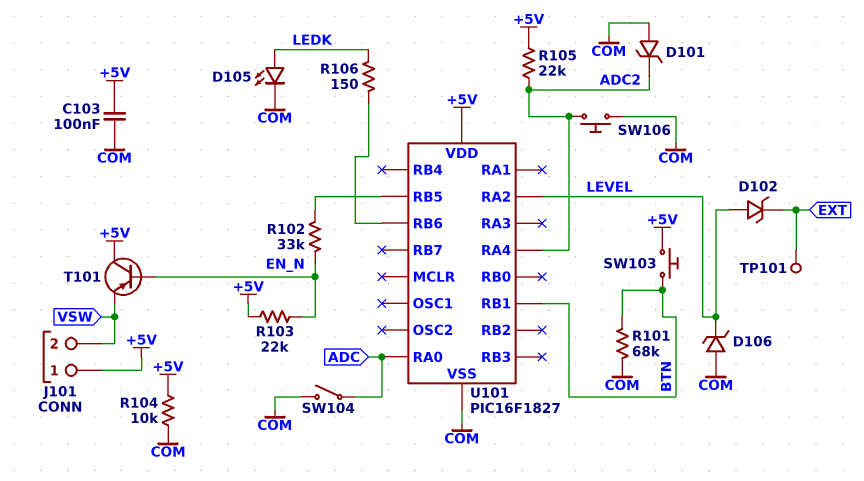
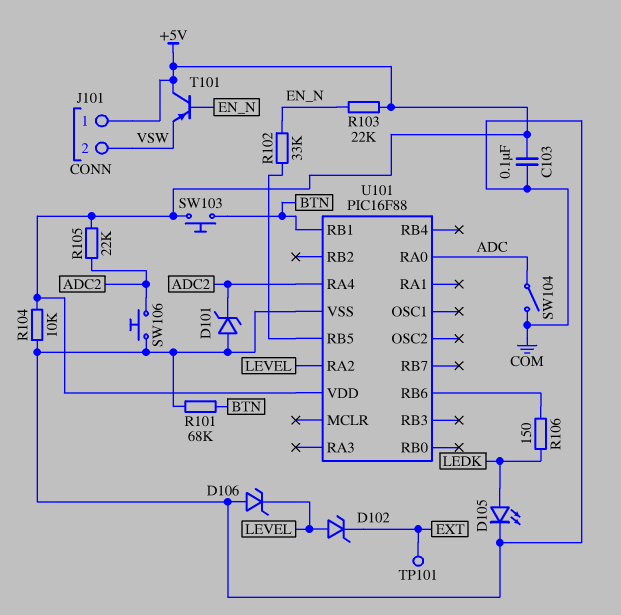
U101: PIC16F1827 -> PIC16F88

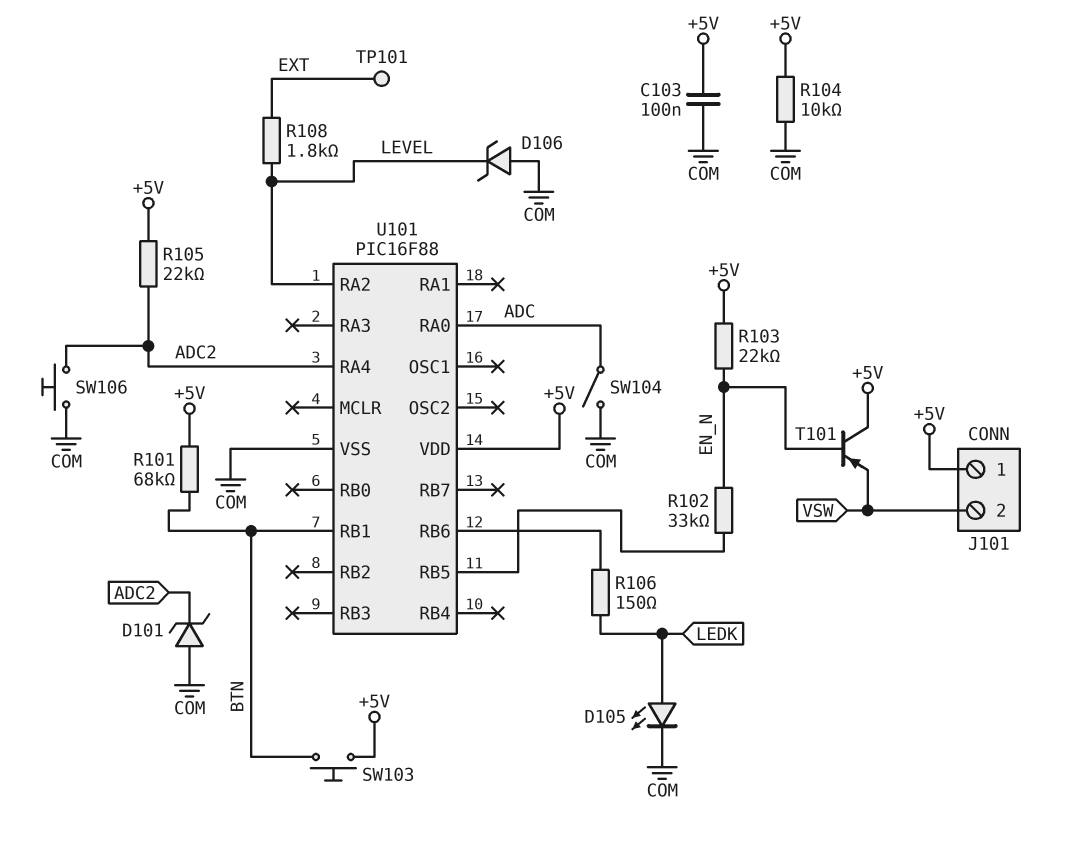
D102: zener (A LEVEL, K EXT) -> none
R101: 68k (BTN, COM) -> 68k (+5V, BTN)
R108: none -> 1.8k (EXT, LEVEL)

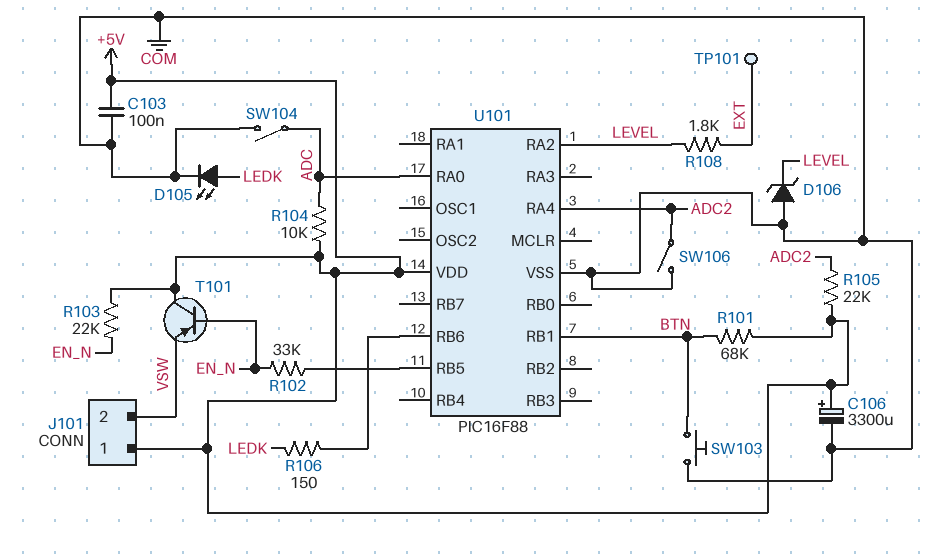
C106: none -> 3300uF (plus +5V, minus COM)
D101: zener (A COM, K ADC2) -> none
R104: 10k (+5V, COM) -> 10k (+5V, ADC)
SW103: button (+5V, BTN) -> button (BTN, COM)
SW106: button (ADC2, COM) -> switch (ADC2, COM)

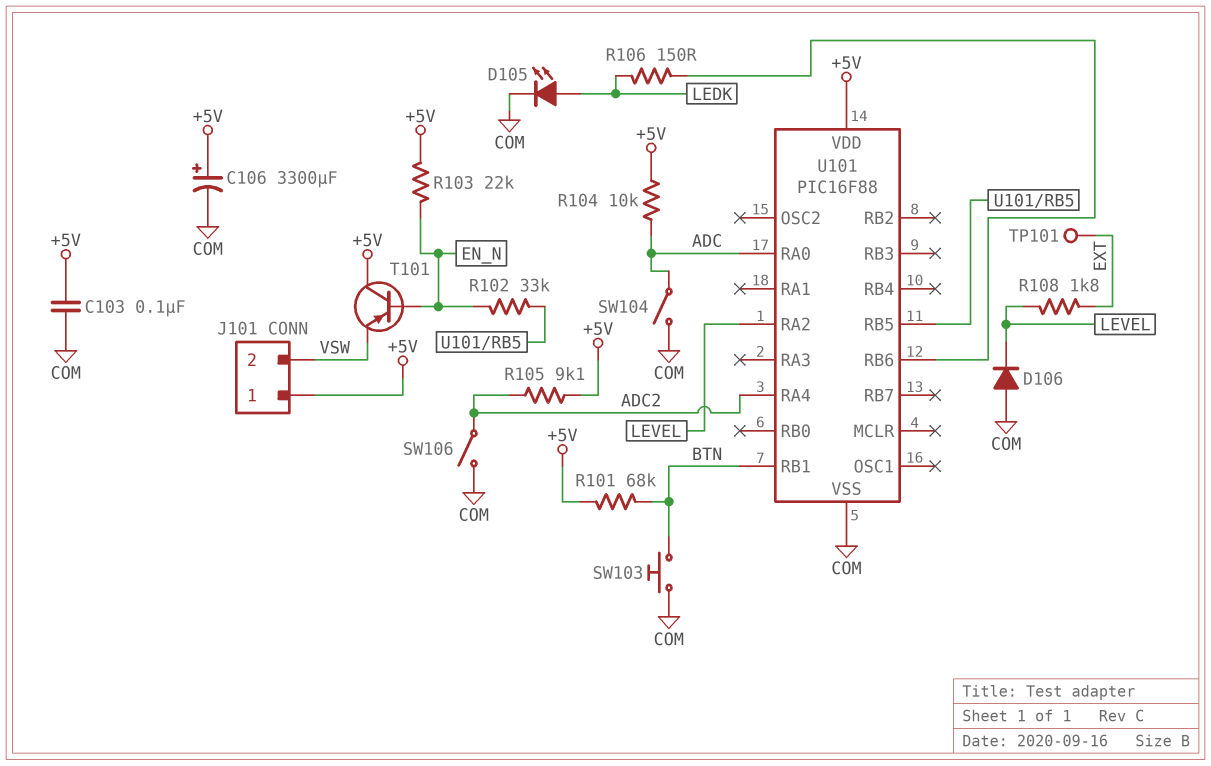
D106: zener (A COM, K LEVEL) -> diode (A COM, K LEVEL)
R105: 22k (+5V, ADC2) -> 9.1k (+5V, ADC2)

